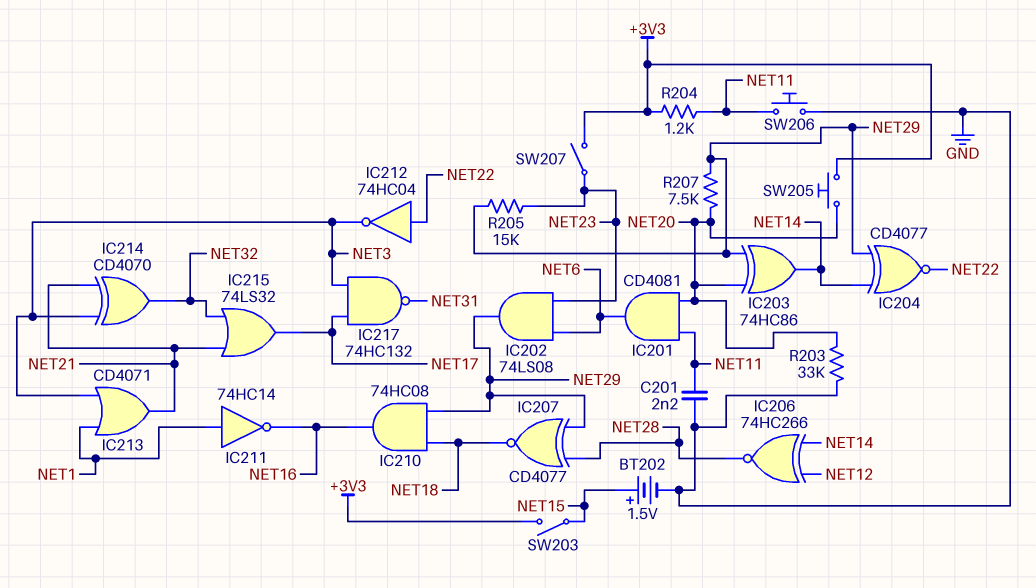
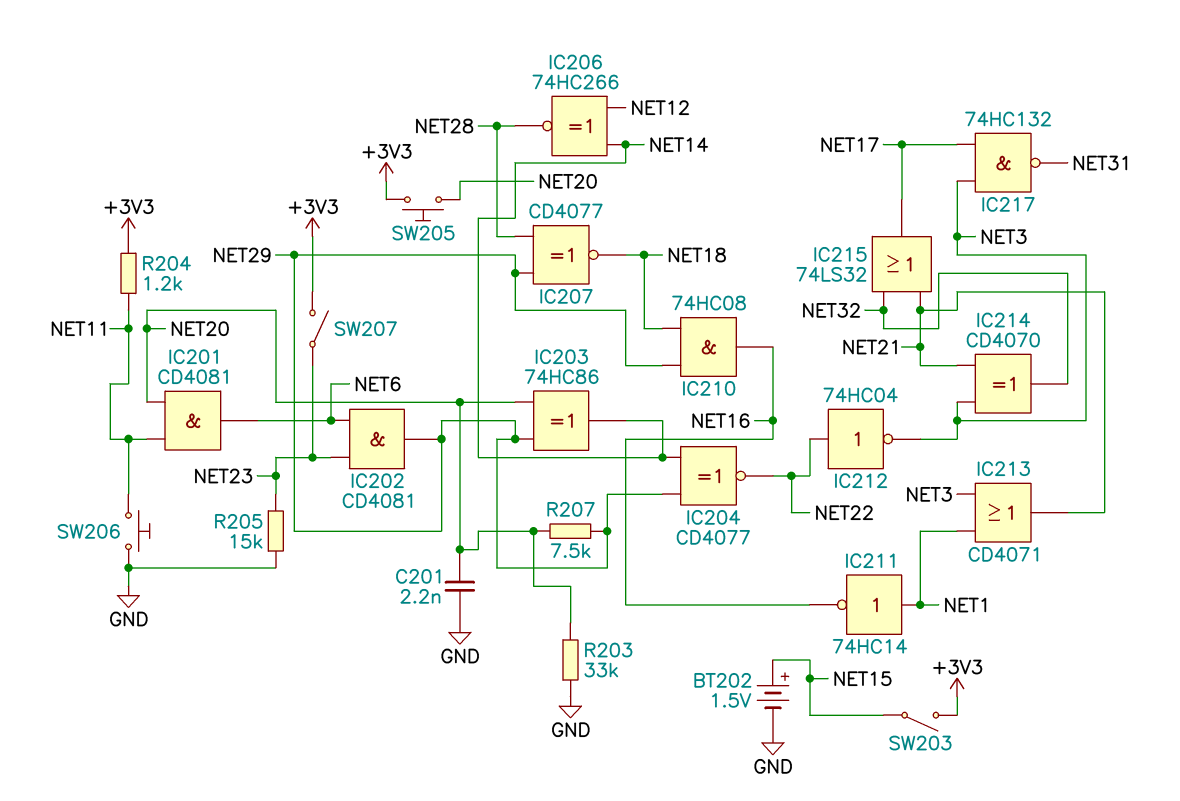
C201: 2.2nF (GND, NET11) -> 2.2nF (GND, NET20)
IC202: AND 74LS08 (in NET6, in NET23, out NET29) -> AND CD4081 (in NET6, in NET23, out NET29)
R205: 15k (NET23, NET29) -> 15k (GND, NET23)

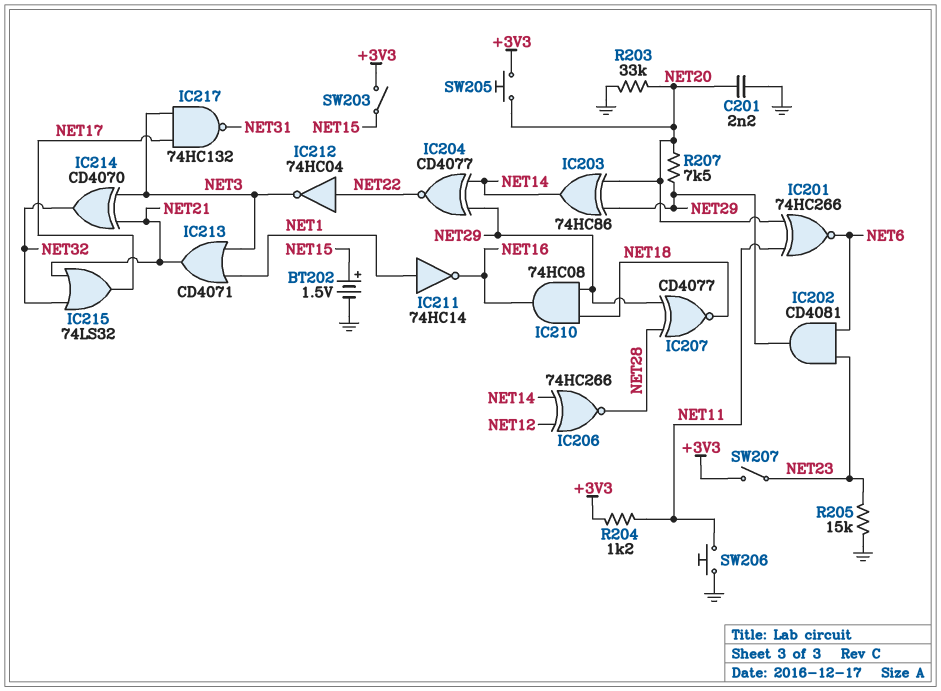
IC201: AND CD4081 (in NET11, in NET20, out NET6) -> XNOR 74HC266 (in NET11, in NET20, out NET6)

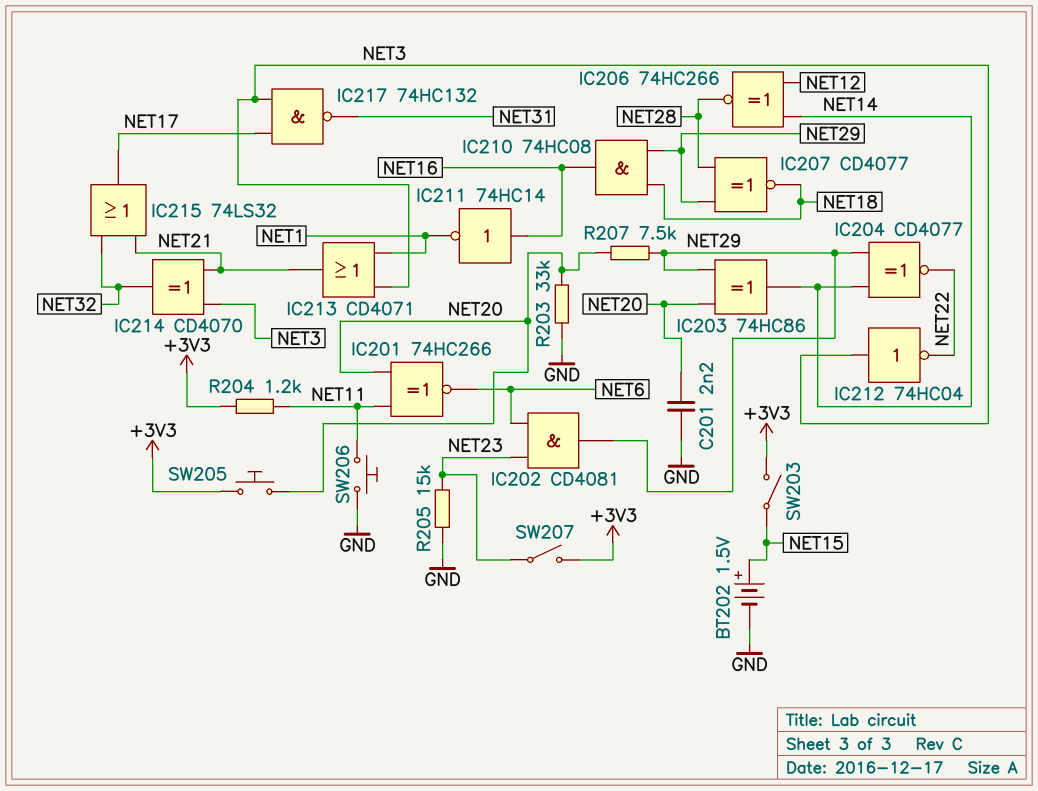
IC211: NOT 74HC14 (in NET1, out NET16) -> NOT 74HC14 (in NET16, out NET1)
IC212: NOT 74HC04 (in NET22, out NET3) -> NOT 74HC04 (in NET3, out NET22)

